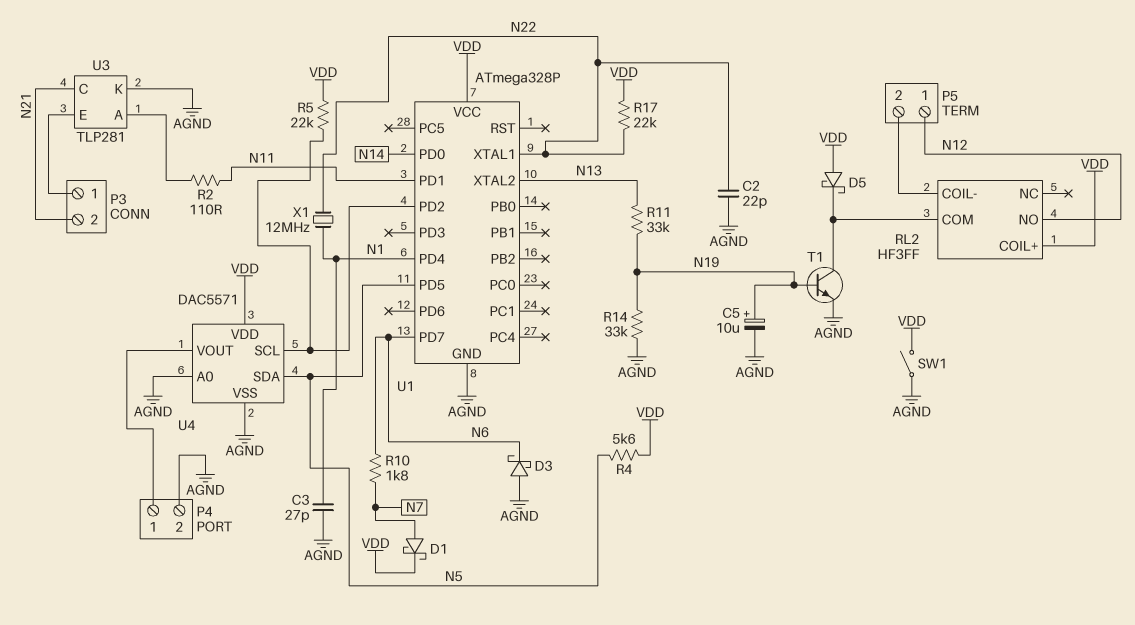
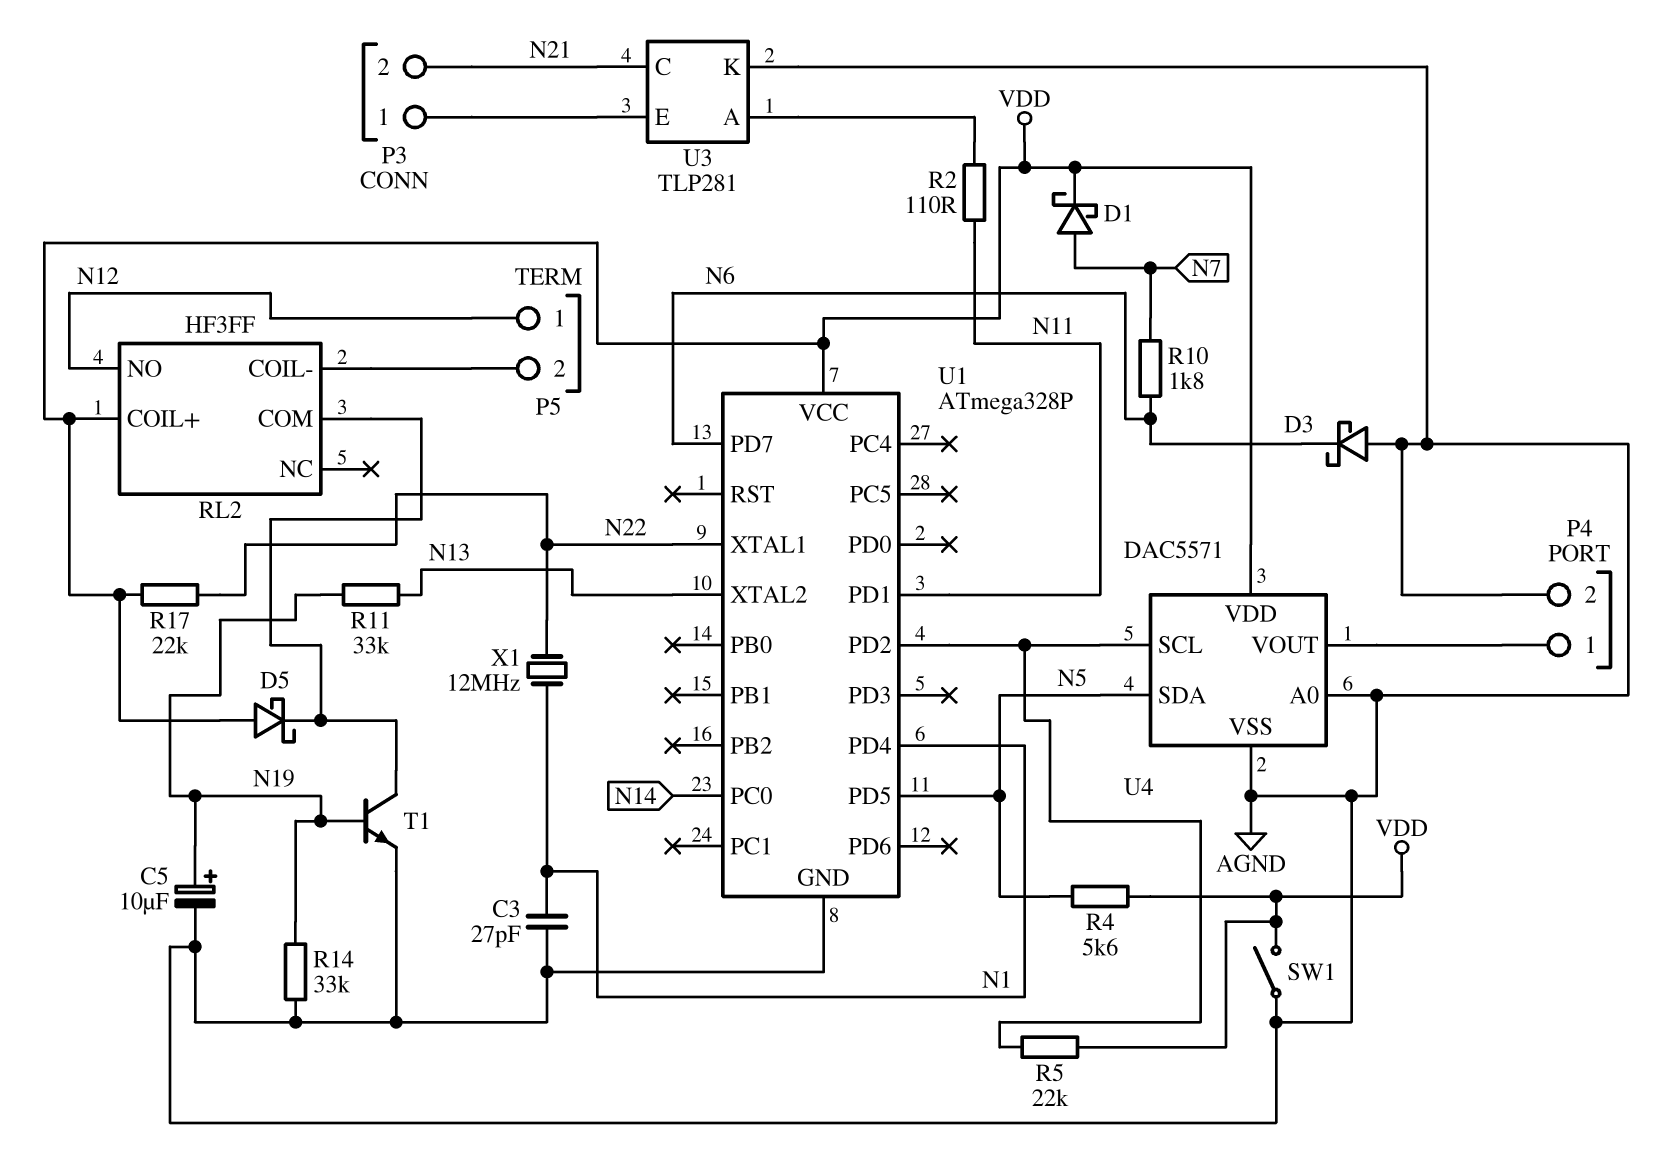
C2: 22pF (AGND, N22) -> none
U1 pin PC0: none -> N14
U1 pin PD0: N14 -> none

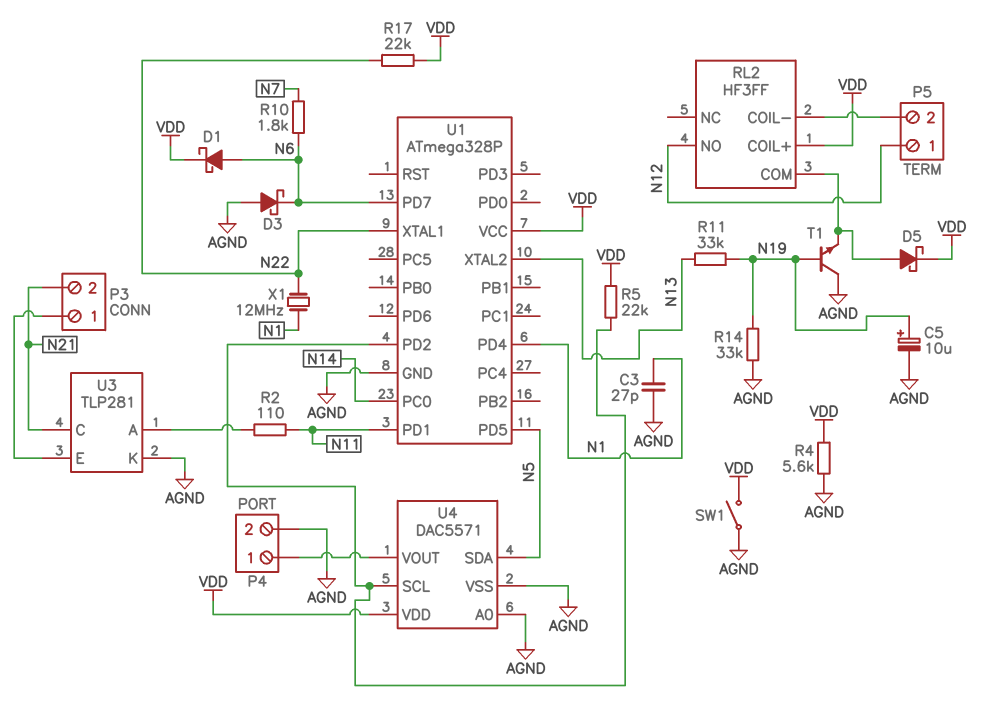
D1: schottky (A N7, K VDD) -> schottky (A N6, K VDD)
D5: schottky (A VDD, K RL2/COM) -> schottky (A RL2/COM, K VDD)
R4: 5.6k (N5, VDD) -> 5.6k (AGND, VDD)
T1: NPN (B N19, C RL2/COM, E AGND) -> NPN (B N19, C AGND, E RL2/COM)

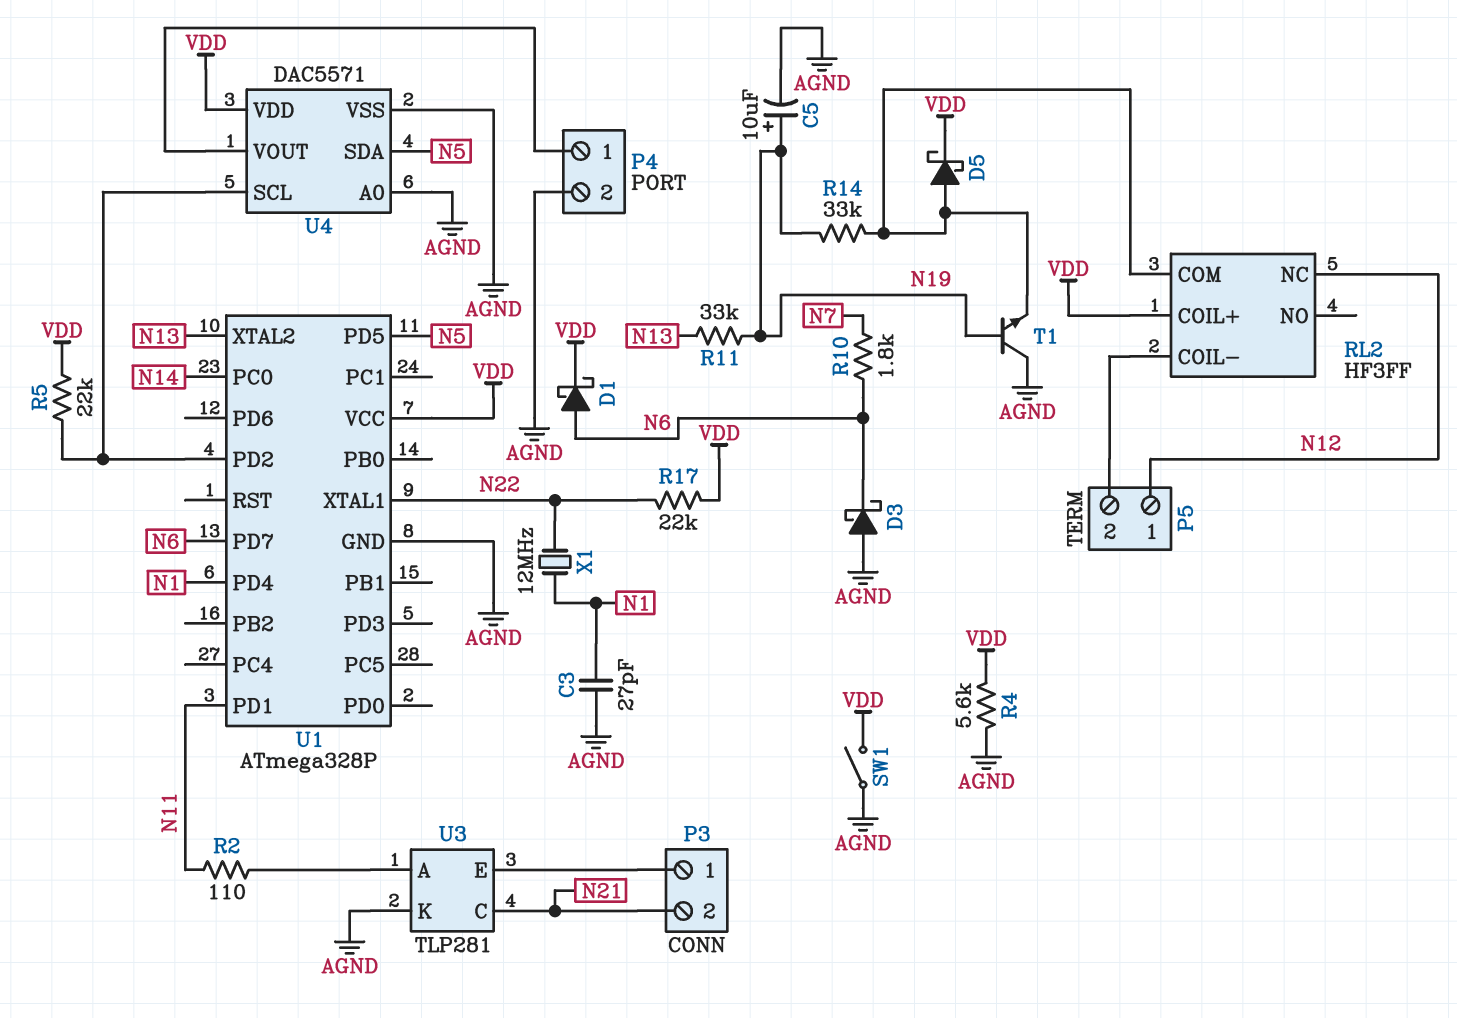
R14: 33k (AGND, N19) -> 33k (N19, RL2/COM)
RL2 pin NC: none -> N12
RL2 pin NO: N12 -> none

